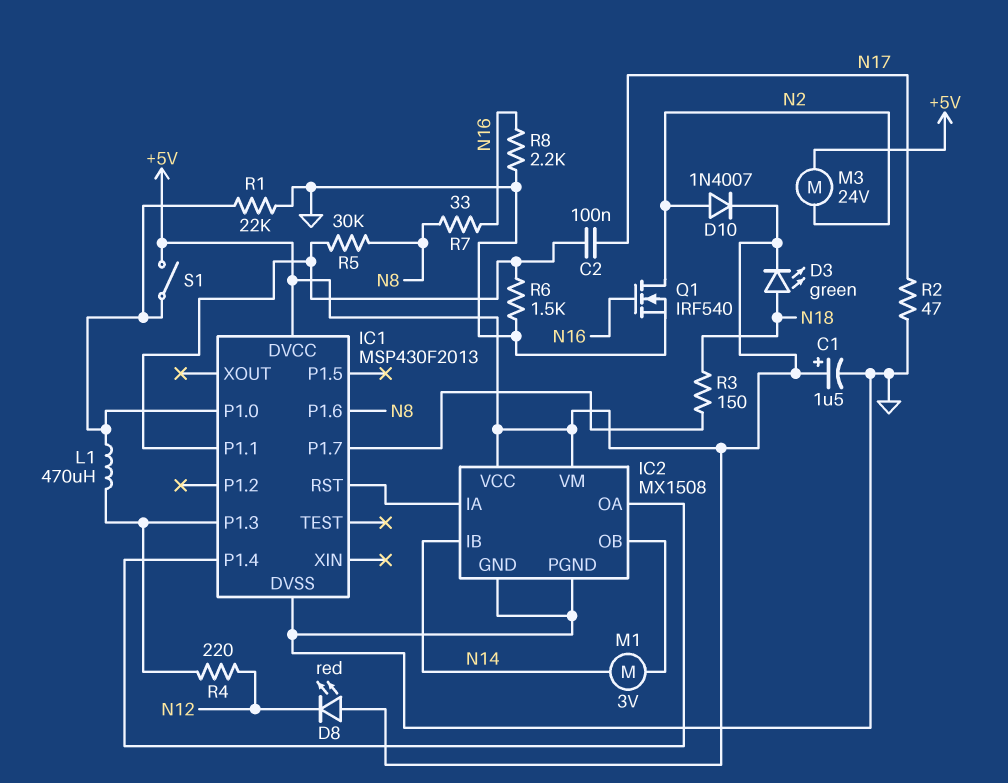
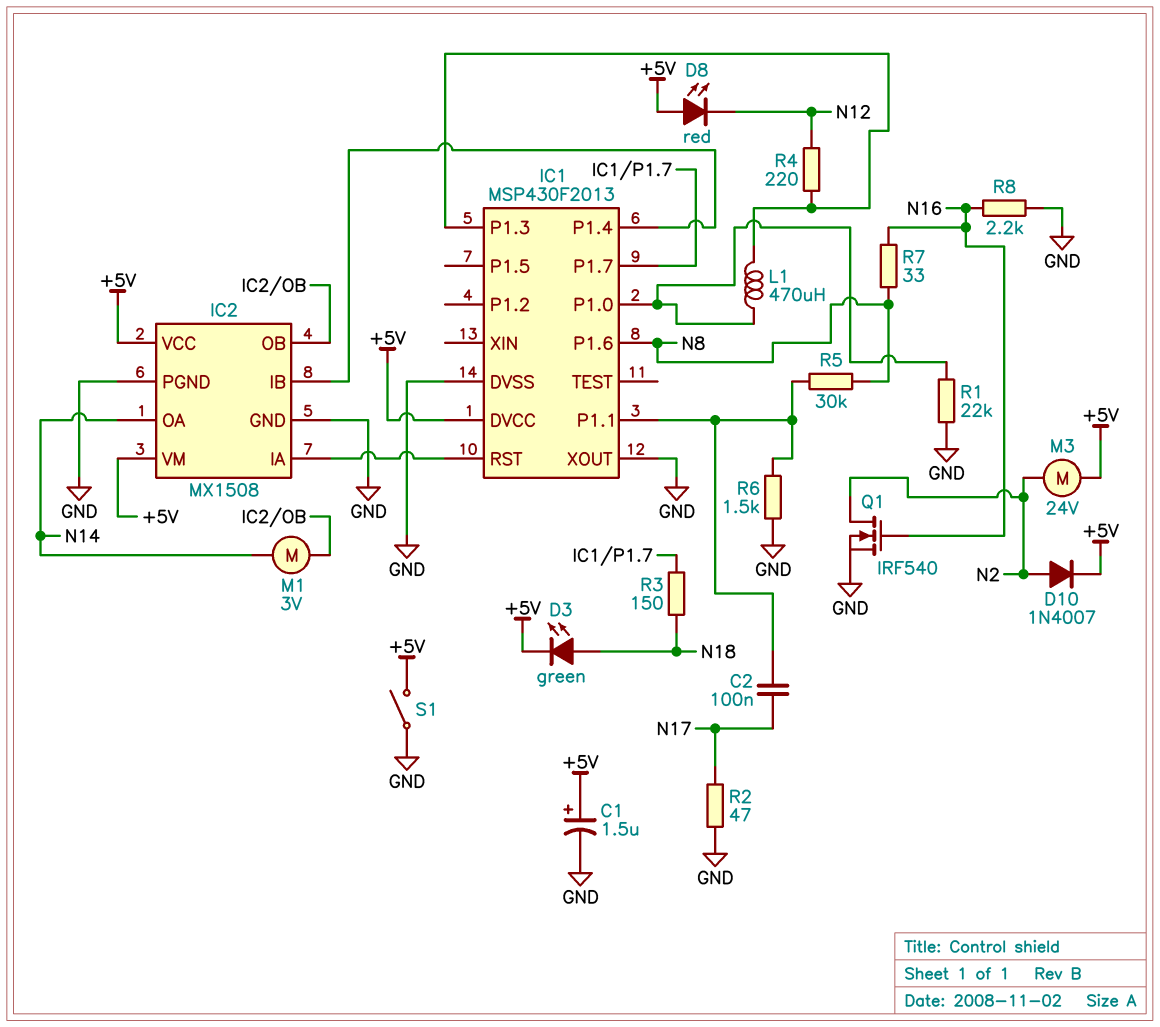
IC1 pin XOUT: none -> GND
IC2 pin IB: N14 -> IC1/P1.4
IC2 pin OA: IC1/P1.4 -> N14
S1: switch (+5V, IC1/P1.0) -> switch (+5V, GND)

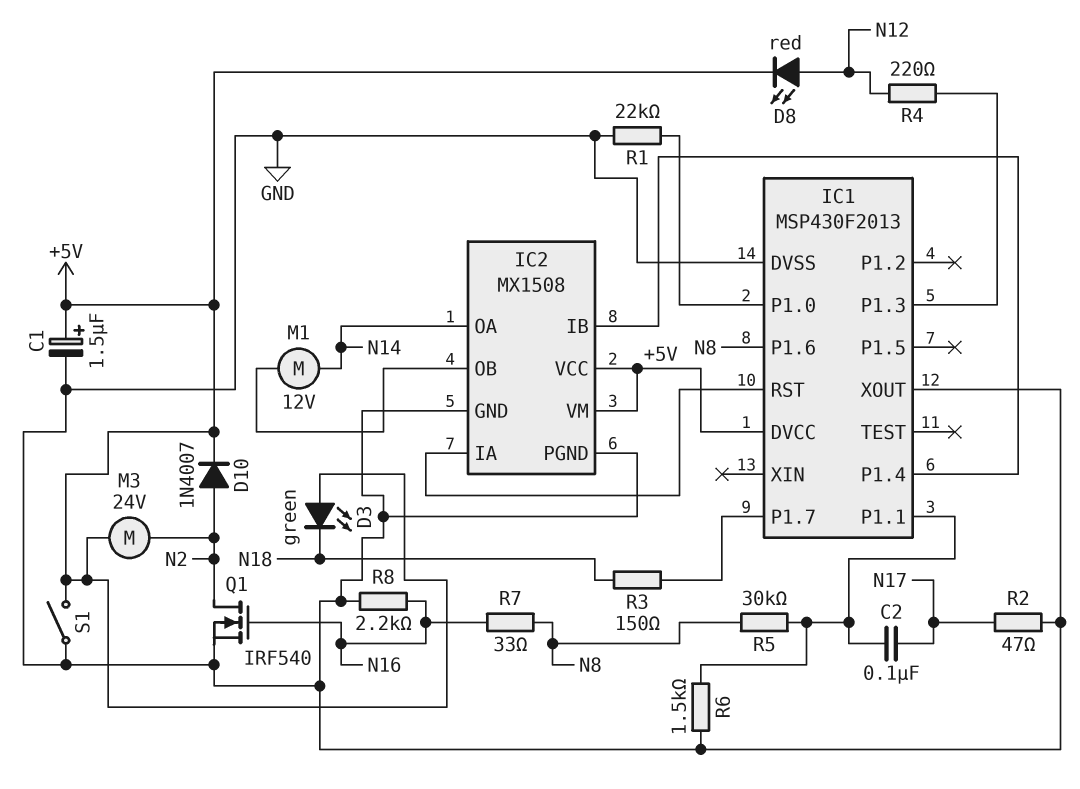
D3: LED green (A N18, K +5V) -> LED green (A +5V, K N18)
D8: LED red (A +5V, K N12) -> LED red (A N12, K +5V)
L1: 470uH (IC1/P1.0, IC1/P1.3) -> none
M1: motor 3V (IC2/OB, N14) -> motor 12V (IC2/OB, N14)

